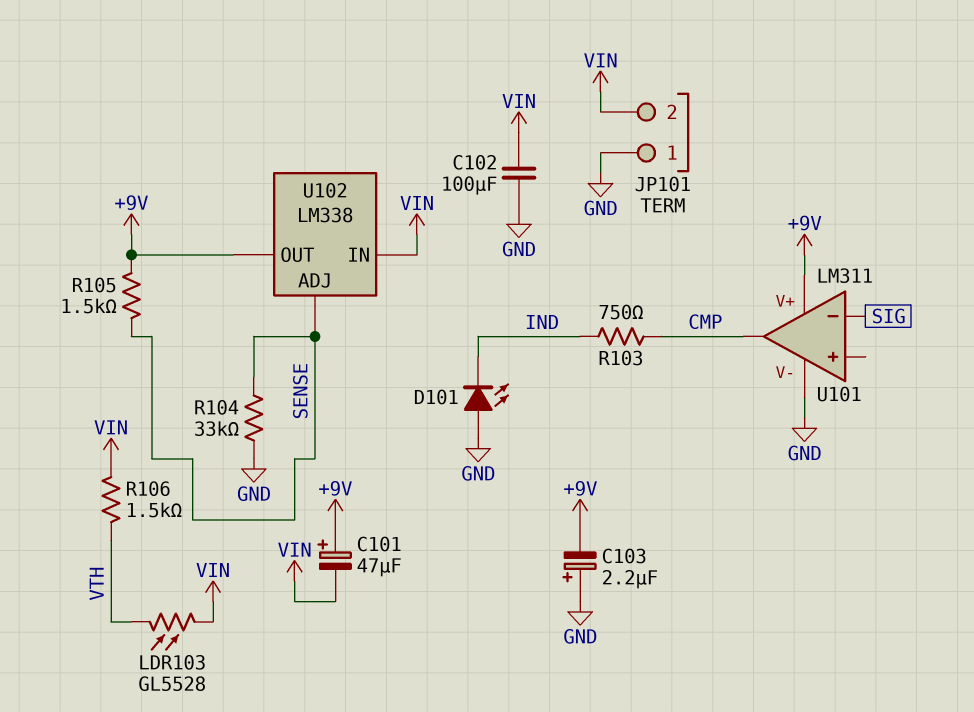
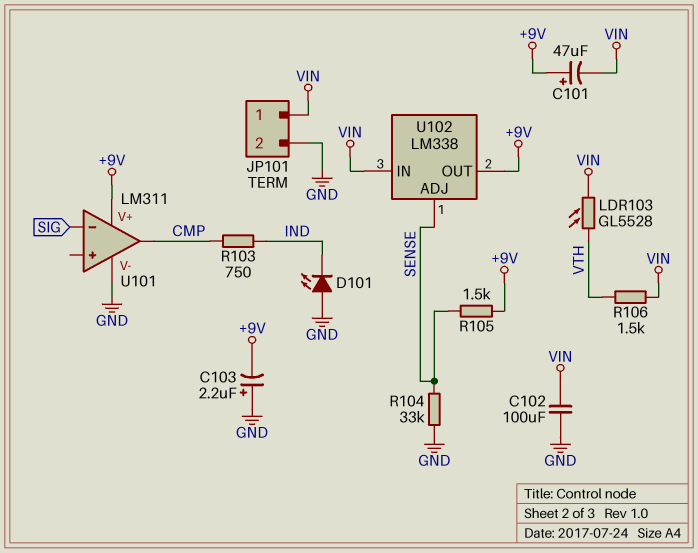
JP101 pin 1: GND -> VIN
JP101 pin 2: VIN -> GND

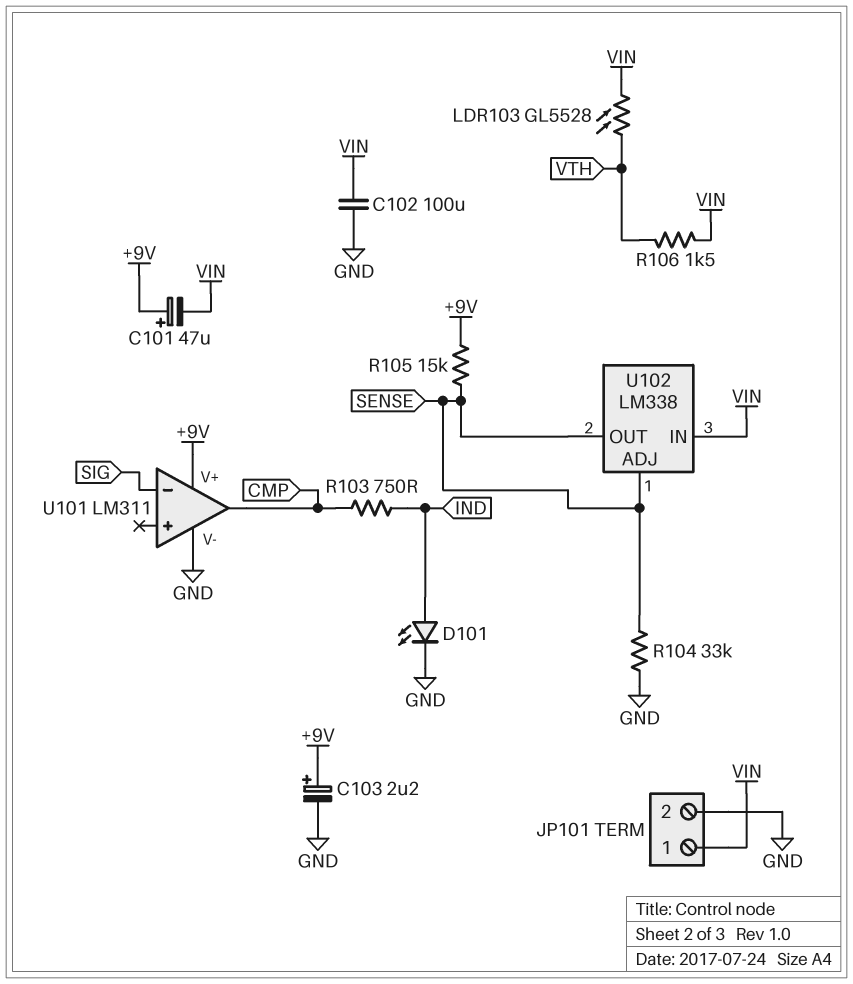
C103: 2.2uF (plus GND, minus +9V) -> 2.2uF (plus +9V, minus GND)
D101: LED (A GND, K IND) -> LED (A IND, K GND)
R105: 1.5k (+9V, SENSE) -> 15k (+9V, SENSE)
U102 pin OUT: +9V -> SENSE

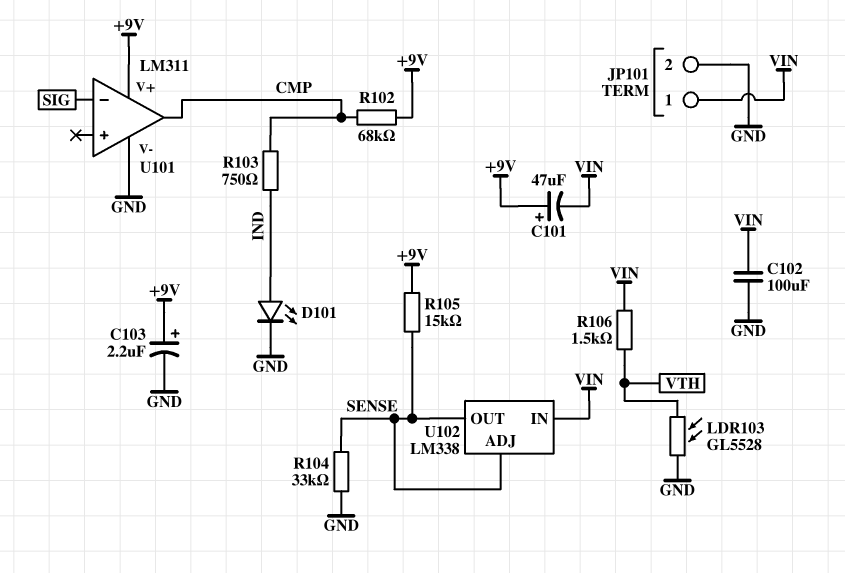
LDR103: GL5528 (VIN, VTH) -> GL5528 (GND, VTH)
R102: none -> 68k (+9V, CMP)

